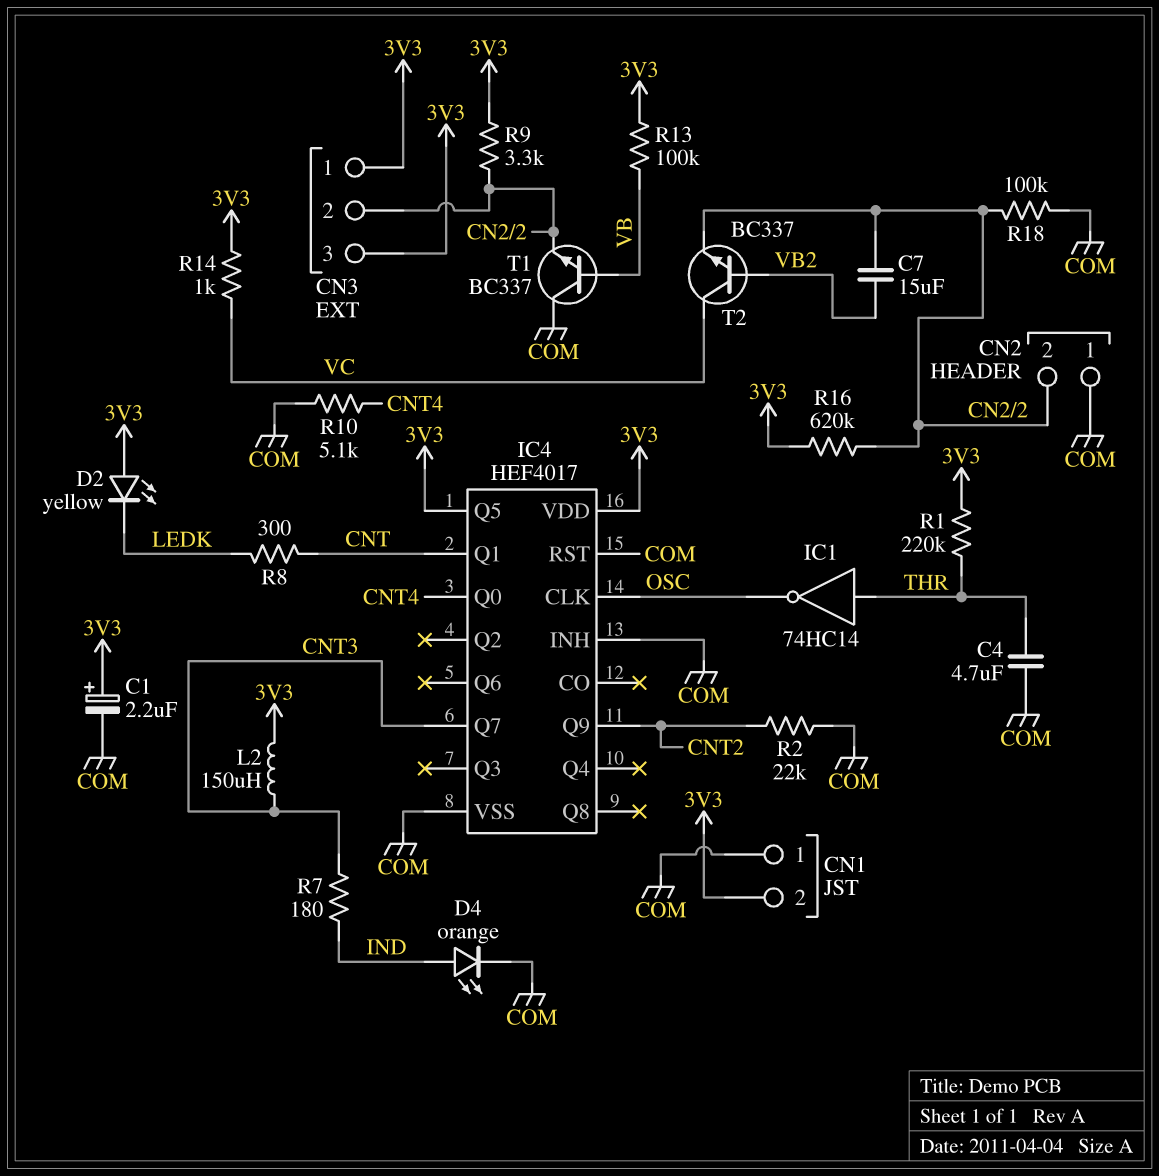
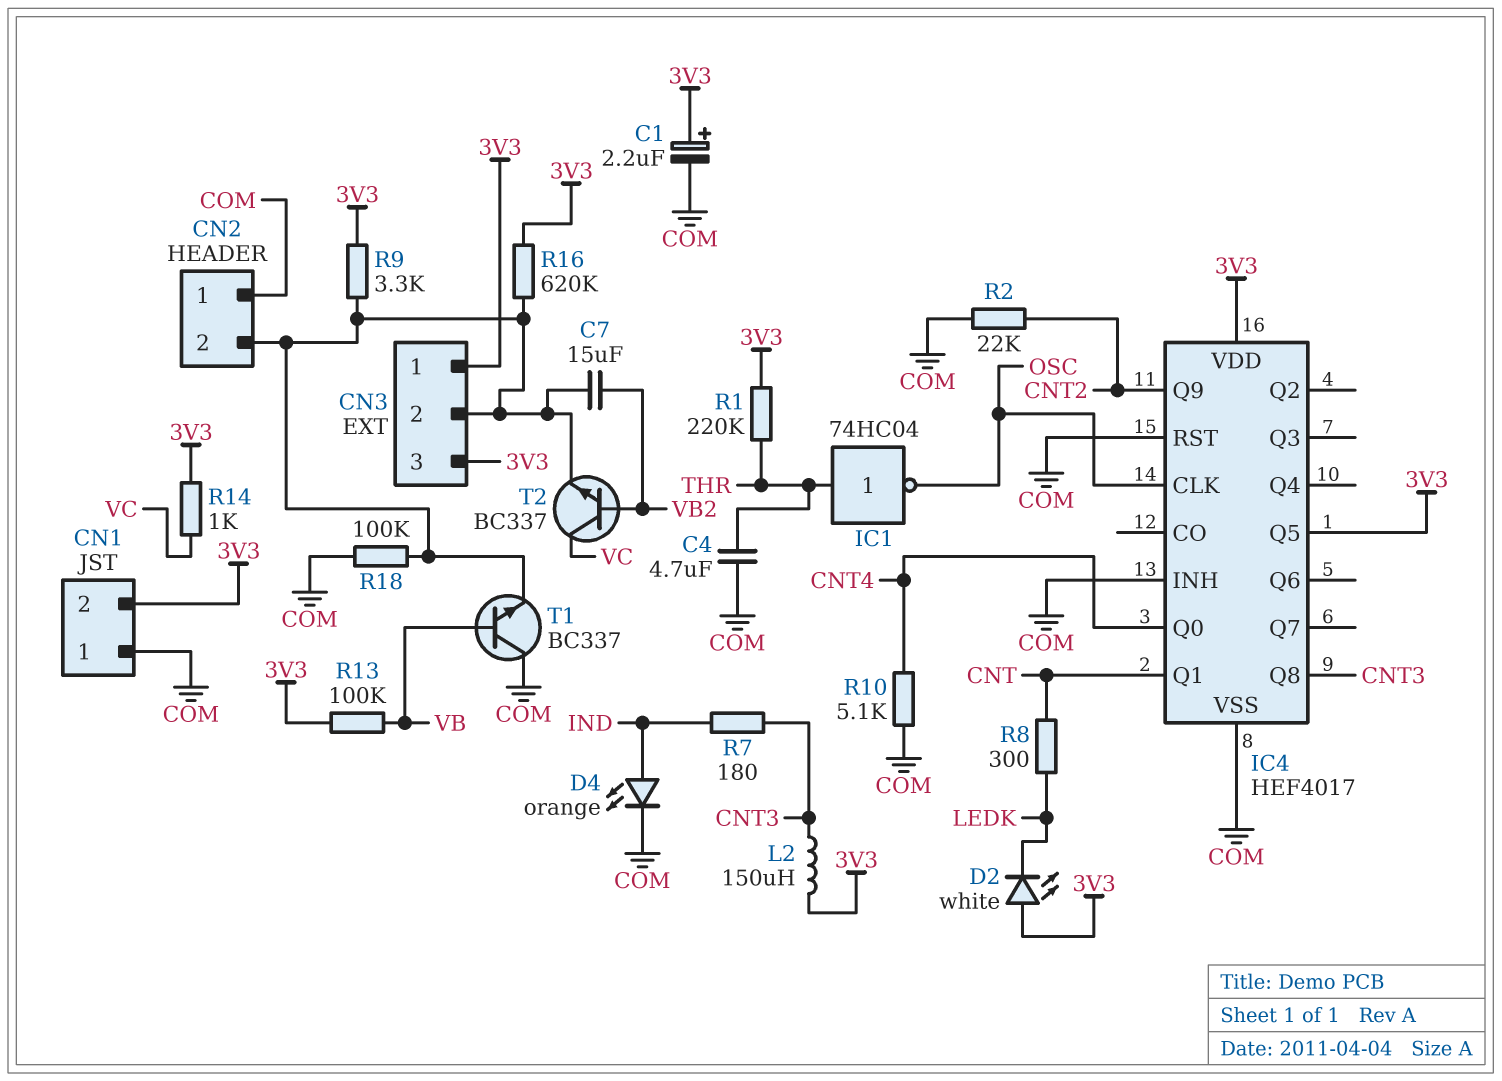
D2: LED yellow (A 3V3, K LEDK) -> LED white (A 3V3, K LEDK)
IC1: NOT 74HC14 (in THR, out OSC) -> NOT 74HC04 (in THR, out OSC)
IC4 pin Q7: CNT3 -> none
IC4 pin Q8: none -> CNT3

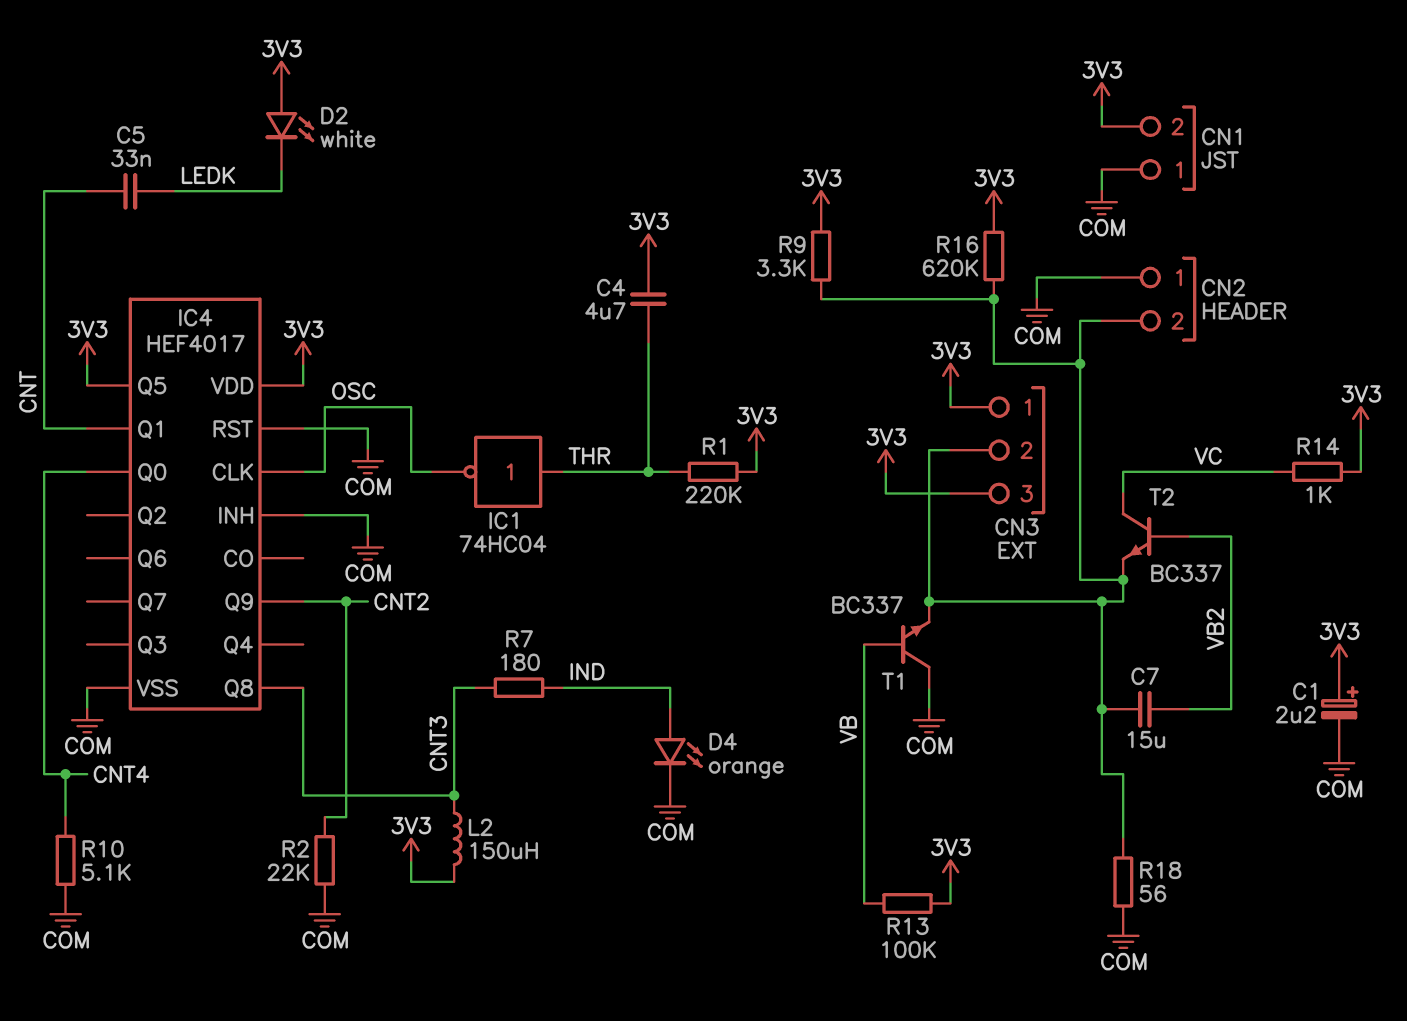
C4: 4.7uF (COM, THR) -> 4.7uF (3V3, THR)
C5: none -> 33nF (CNT, LEDK)
R8: 300 (CNT, LEDK) -> none
R18: 100k (CN2/2, COM) -> 56 (CN2/2, COM)

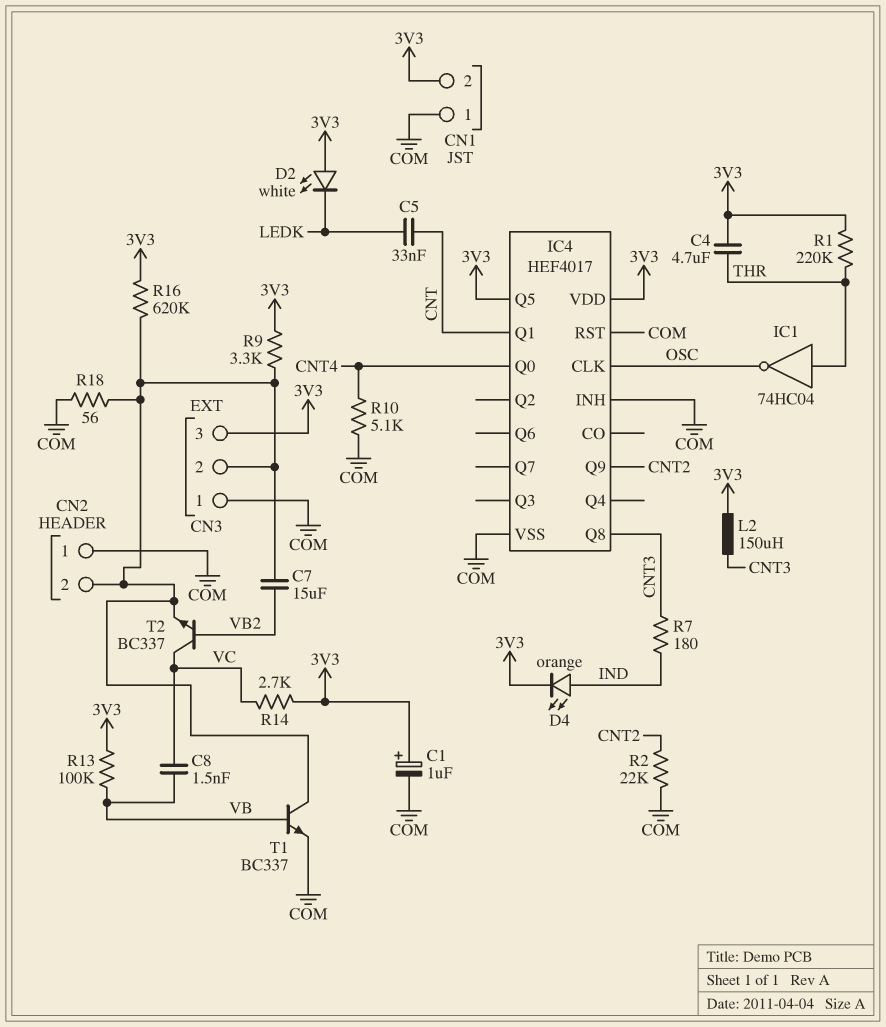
C1: 2.2uF (plus 3V3, minus COM) -> 1uF (plus 3V3, minus COM)
C8: none -> 1.5nF (VB, VC)
CN3 pin 1: 3V3 -> COM
D4: LED orange (A IND, K COM) -> LED orange (A IND, K 3V3)
R14: 1k (3V3, VC) -> 2.7k (3V3, VC)
T1: NPN BC337 (B VB, C COM, E CN2/2) -> NPN BC337 (B VB, C CN2/2, E COM)

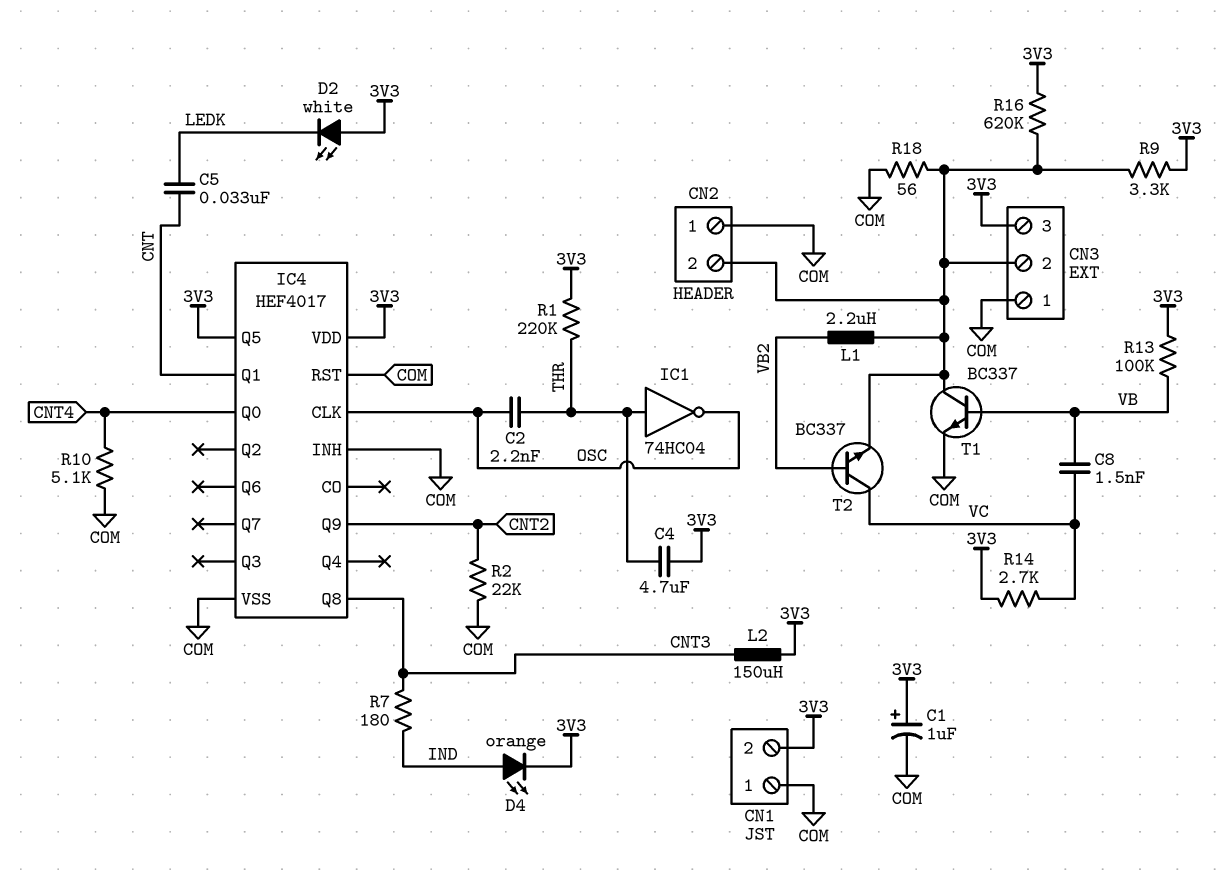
C2: none -> 2.2nF (OSC, THR)
C7: 15uF (CN2/2, VB2) -> none
L1: none -> 2.2uH (CN2/2, VB2)

